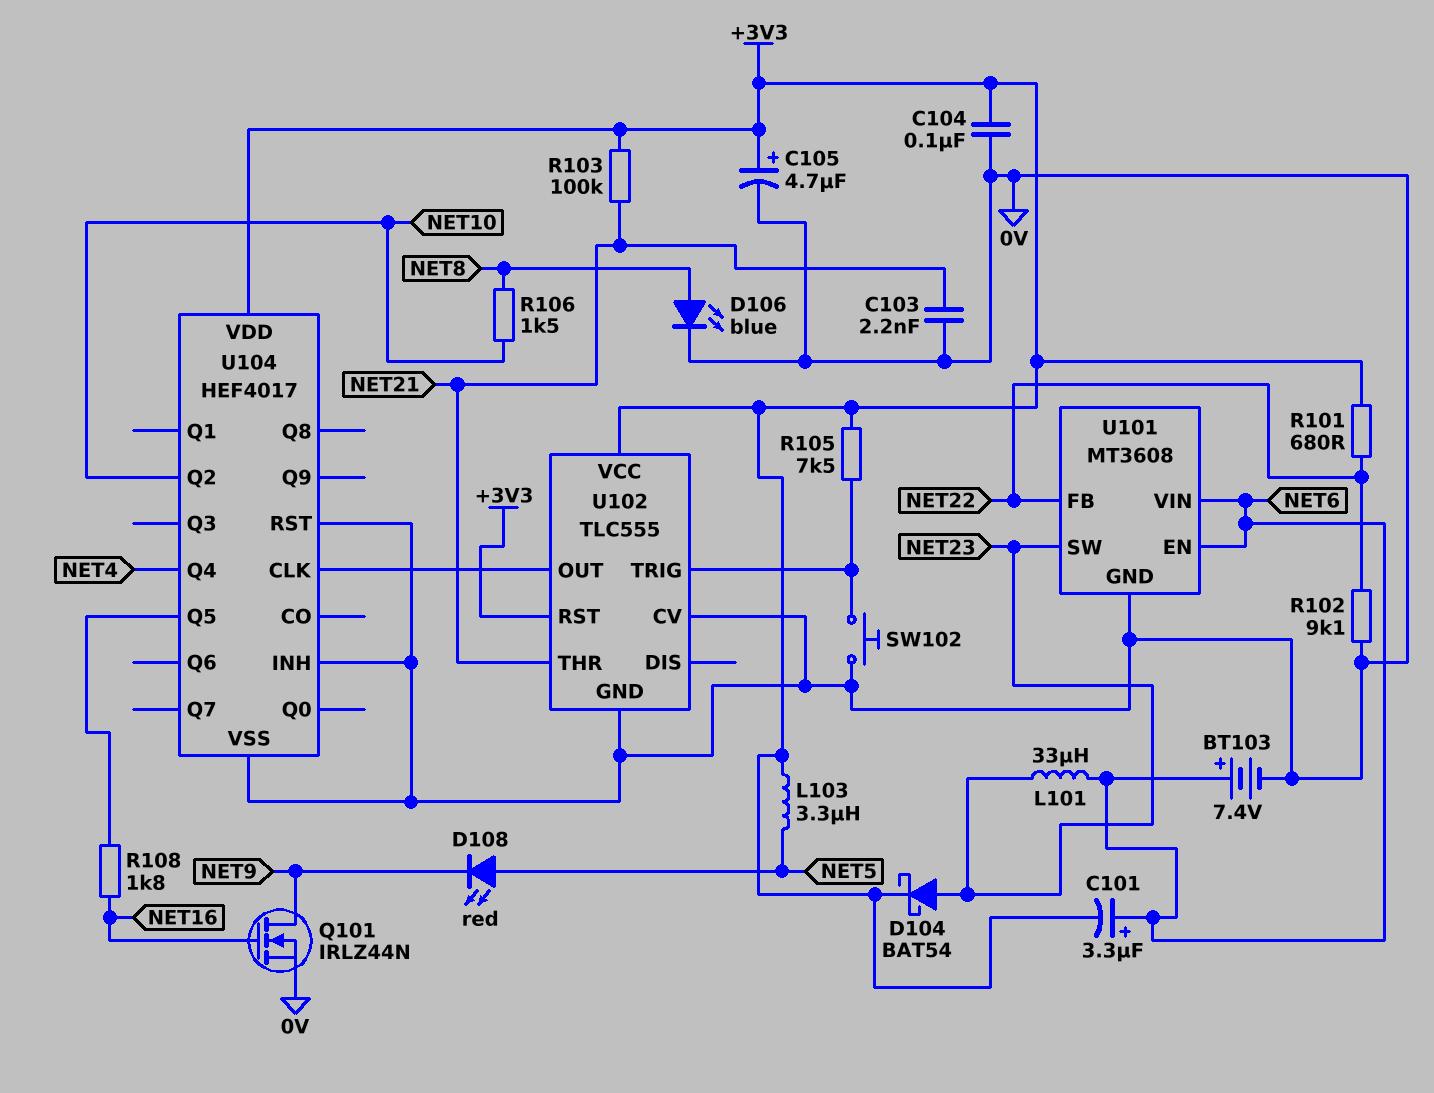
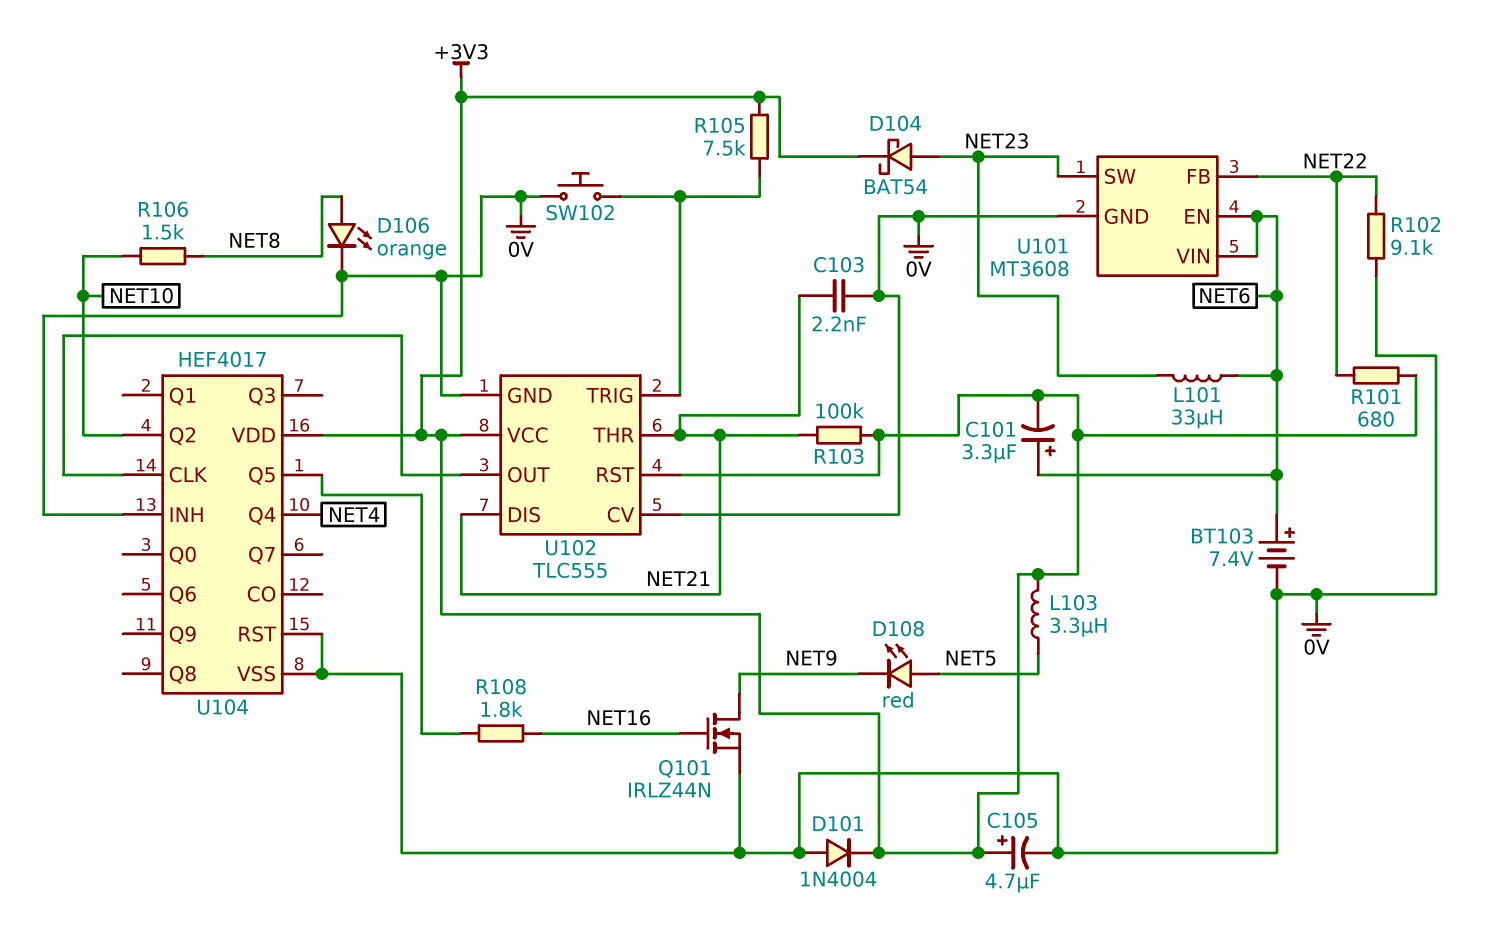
C104: 100nF (+3V3, 0V) -> none
D101: none -> diode 1N4004 (A 0V, K +3V3)
D106: LED blue (A NET8, K 0V) -> LED orange (A NET8, K 0V)
U102 pin DIS: none -> NET21

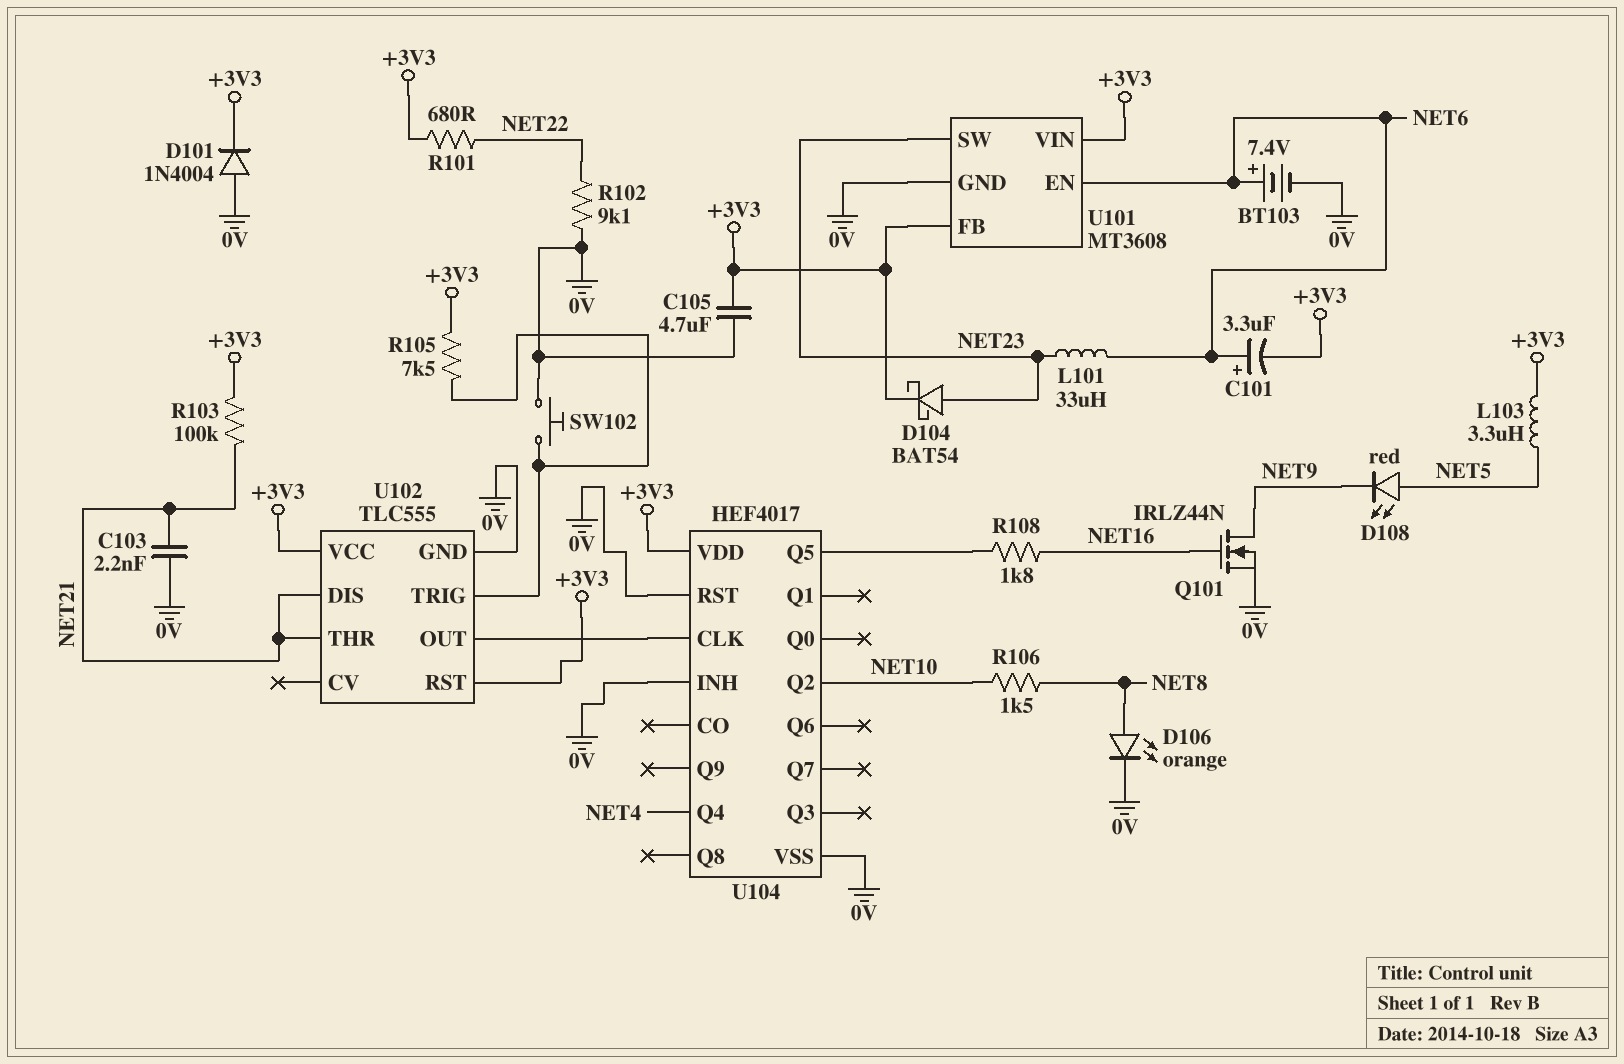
C105: 4.7uF (plus +3V3, minus 0V) -> 4.7uF (+3V3, 0V)
U101 pin FB: NET22 -> +3V3
U101 pin VIN: NET6 -> +3V3
U102 pin CV: 0V -> none

